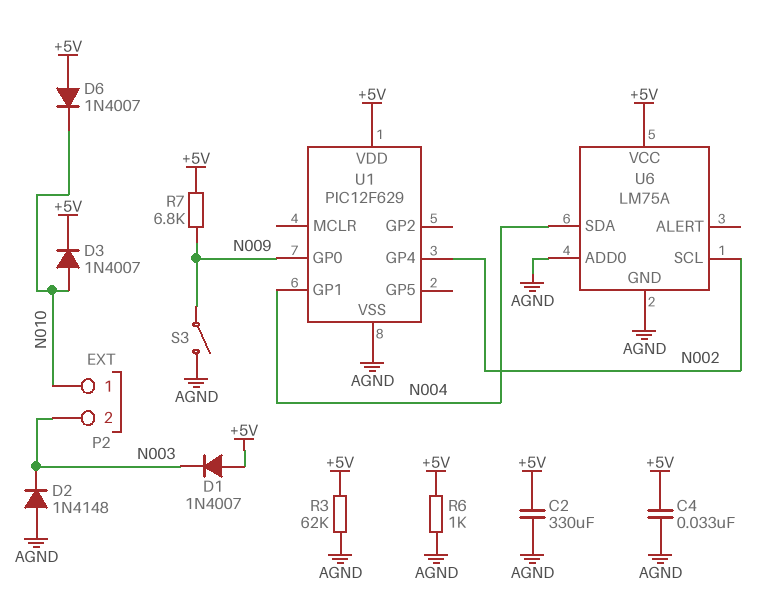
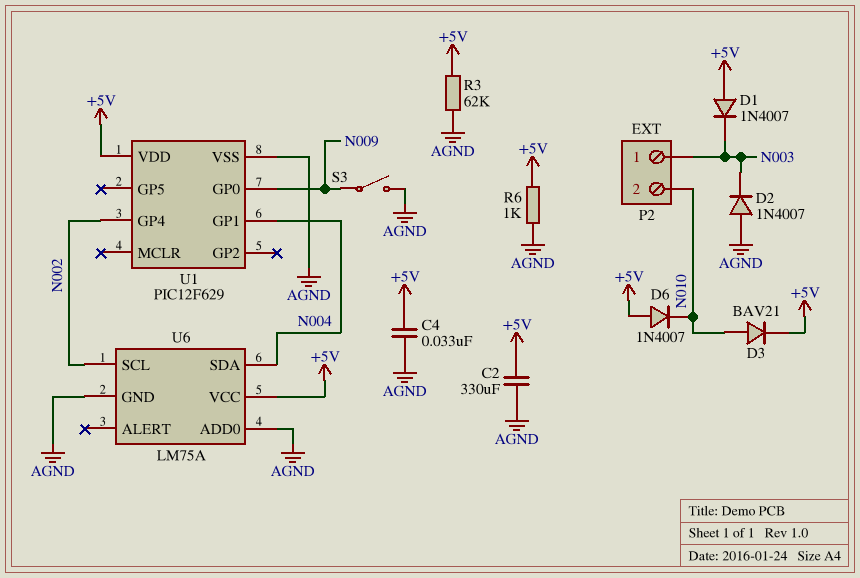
D2: diode 1N4148 (A AGND, K N003) -> diode 1N4007 (A AGND, K N003)
D3: diode 1N4007 (A N010, K +5V) -> diode BAV21 (A N010, K +5V)
P2 pin 1: N010 -> N003
P2 pin 2: N003 -> N010
R7: 6.8k (+5V, N009) -> none

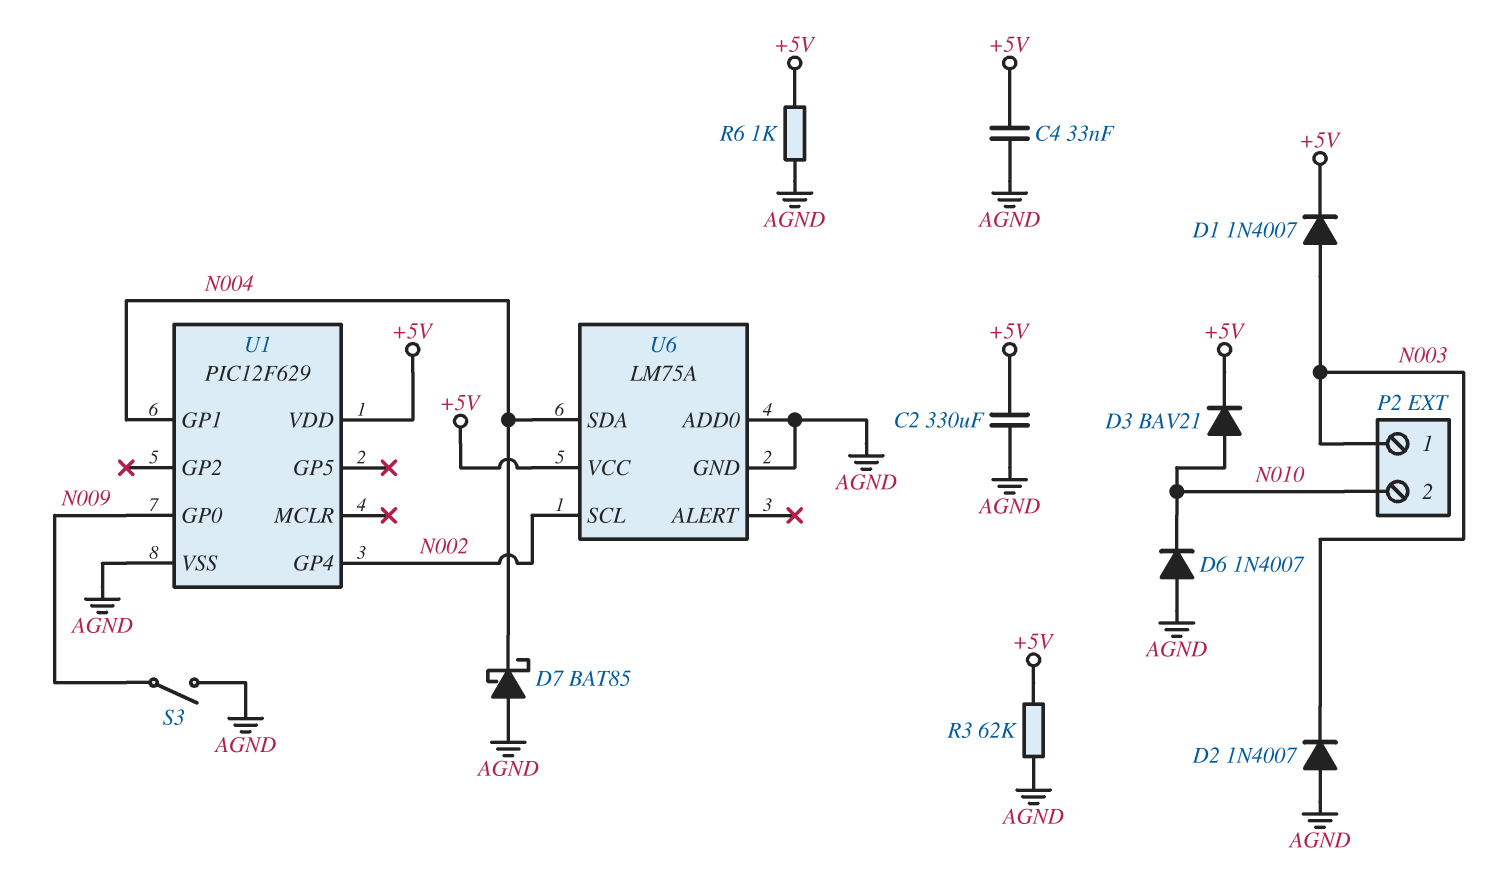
D1: diode 1N4007 (A +5V, K N003) -> diode 1N4007 (A N003, K +5V)
D6: diode 1N4007 (A +5V, K N010) -> diode 1N4007 (A AGND, K N010)
D7: none -> schottky BAT85 (A AGND, K N004)

